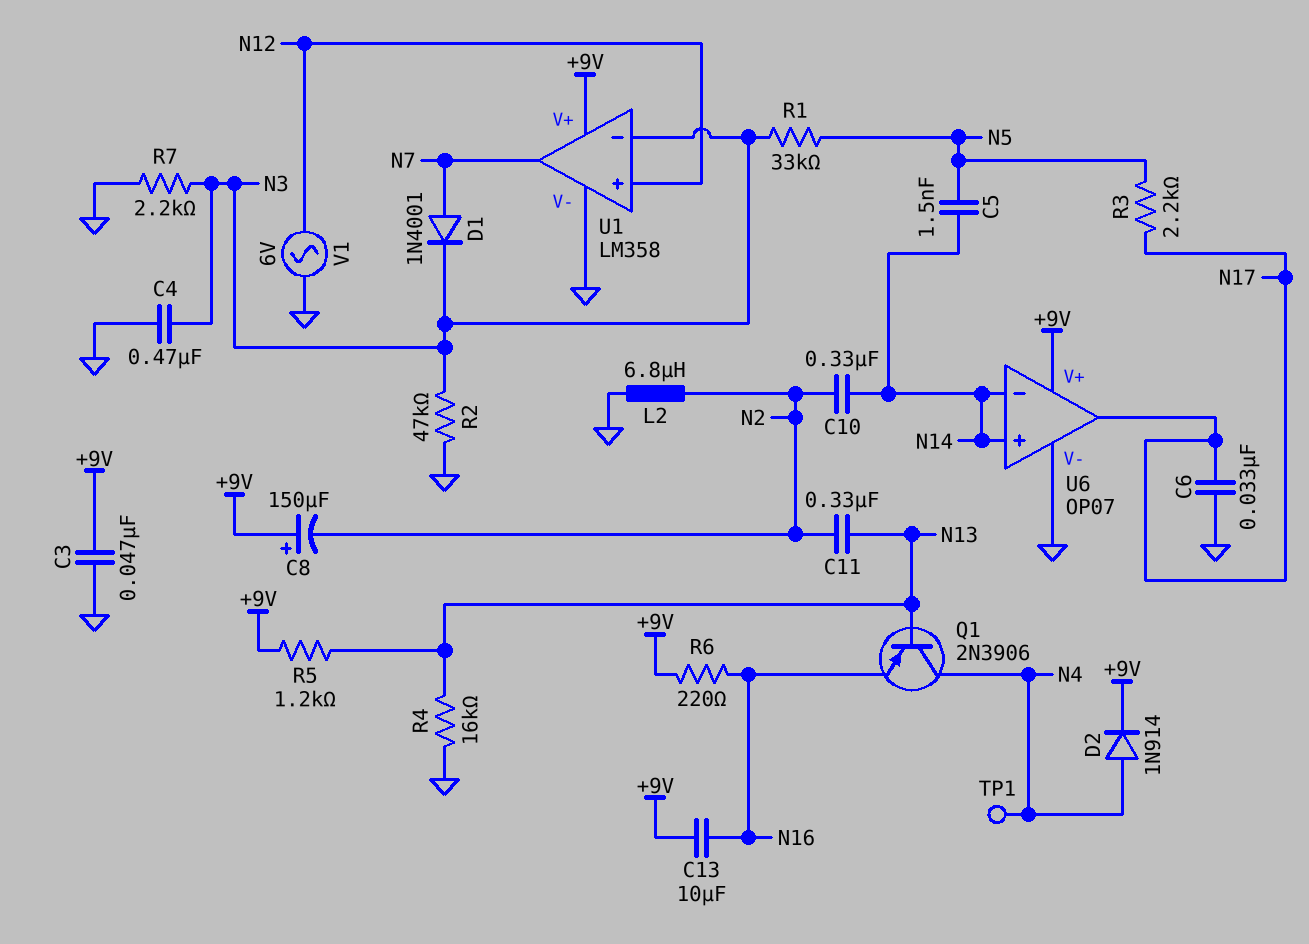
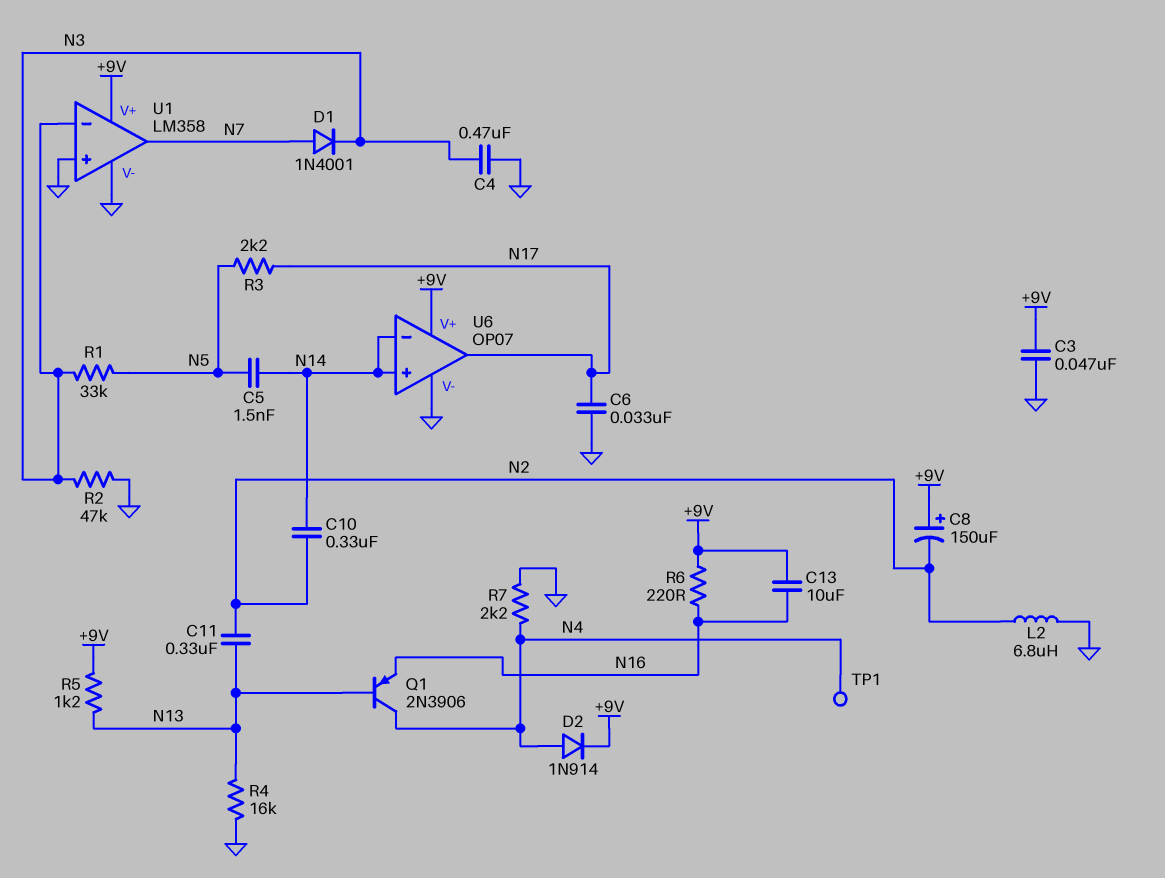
R7: 2.2k (GND, N3) -> 2.2k (GND, N4)
U1 pin in+: N12 -> GND
V1: AC 6V (GND, N12) -> none

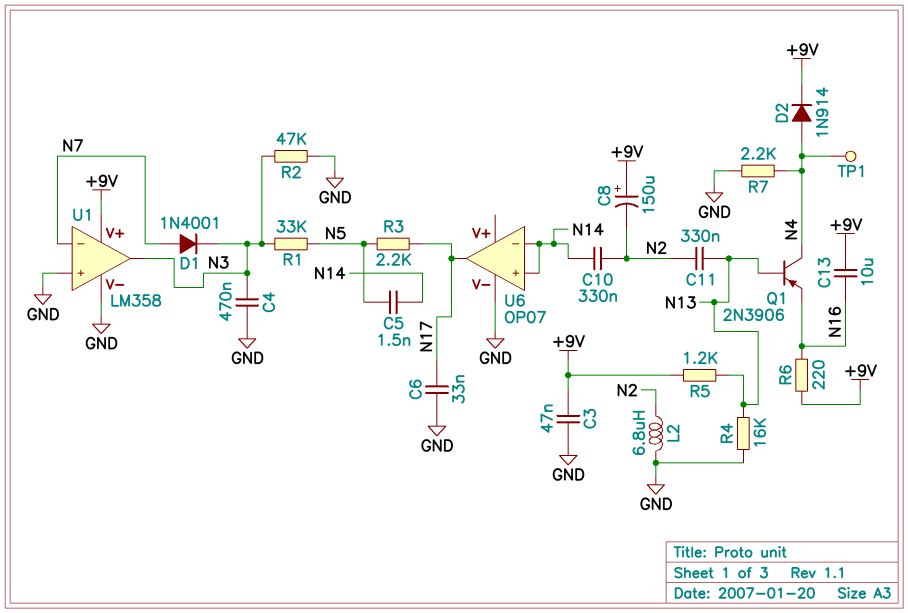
U1 pin in-: N3 -> N7
U1 pin out: N7 -> N3
U6 pin V+: +9V -> none

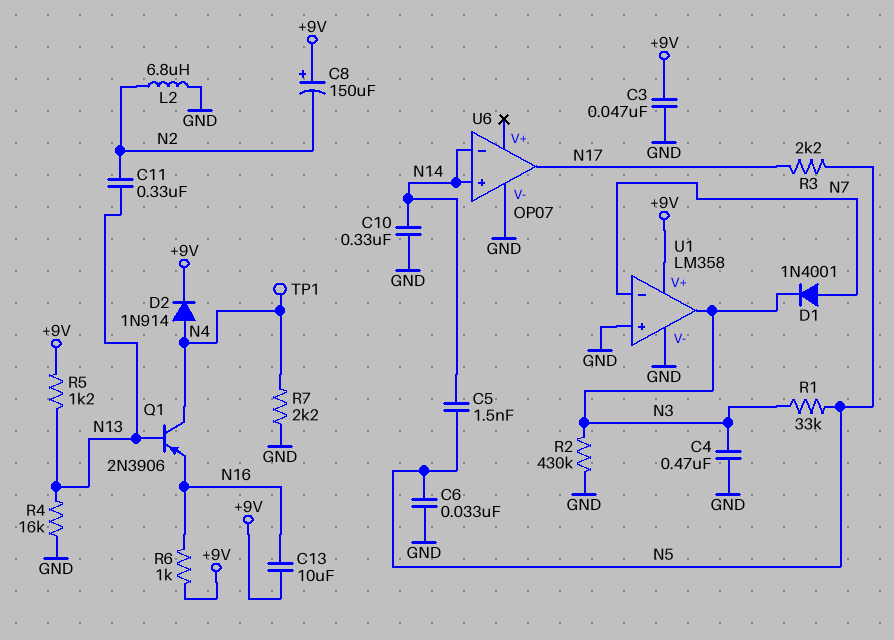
C6: 33nF (GND, N17) -> 33nF (GND, N5)
C10: 330nF (N2, N14) -> 330nF (GND, N14)
R2: 47k (GND, N3) -> 430k (GND, N3)
R6: 220 (+9V, N16) -> 1k (+9V, N16)

